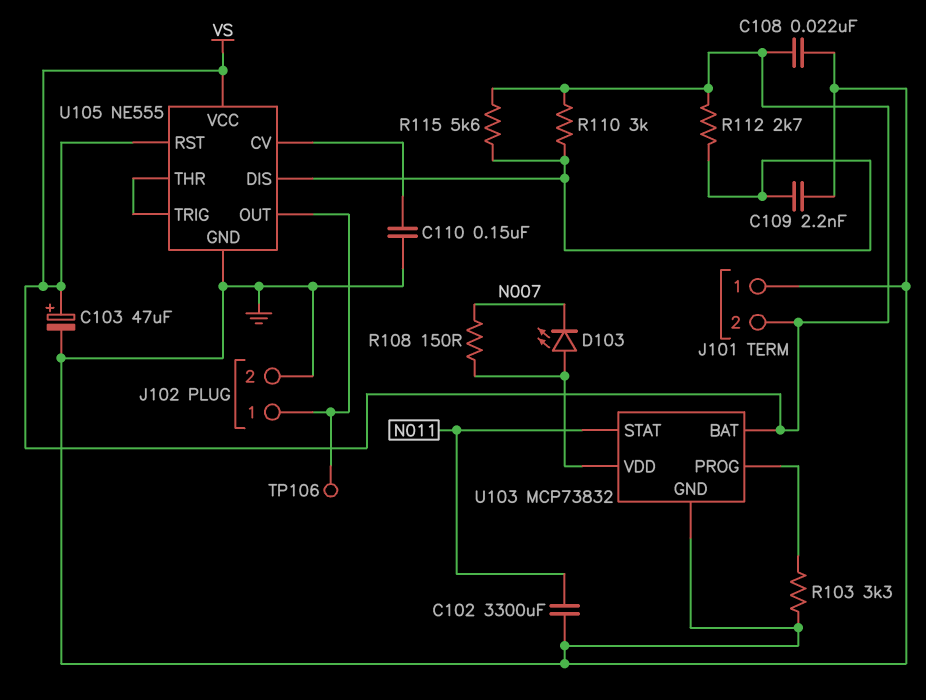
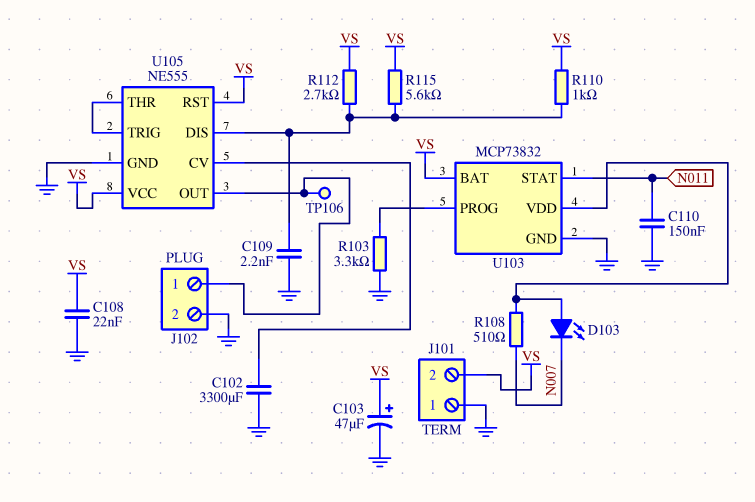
C102: 3300uF (GND, N011) -> 3300uF (GND, U105/CV)
C110: 150nF (GND, U105/CV) -> 150nF (GND, N011)
R108: 150 (N007, U103/VDD) -> 510 (N007, U103/VDD)
R110: 3k (U105/DIS, VS) -> 1k (U105/DIS, VS)

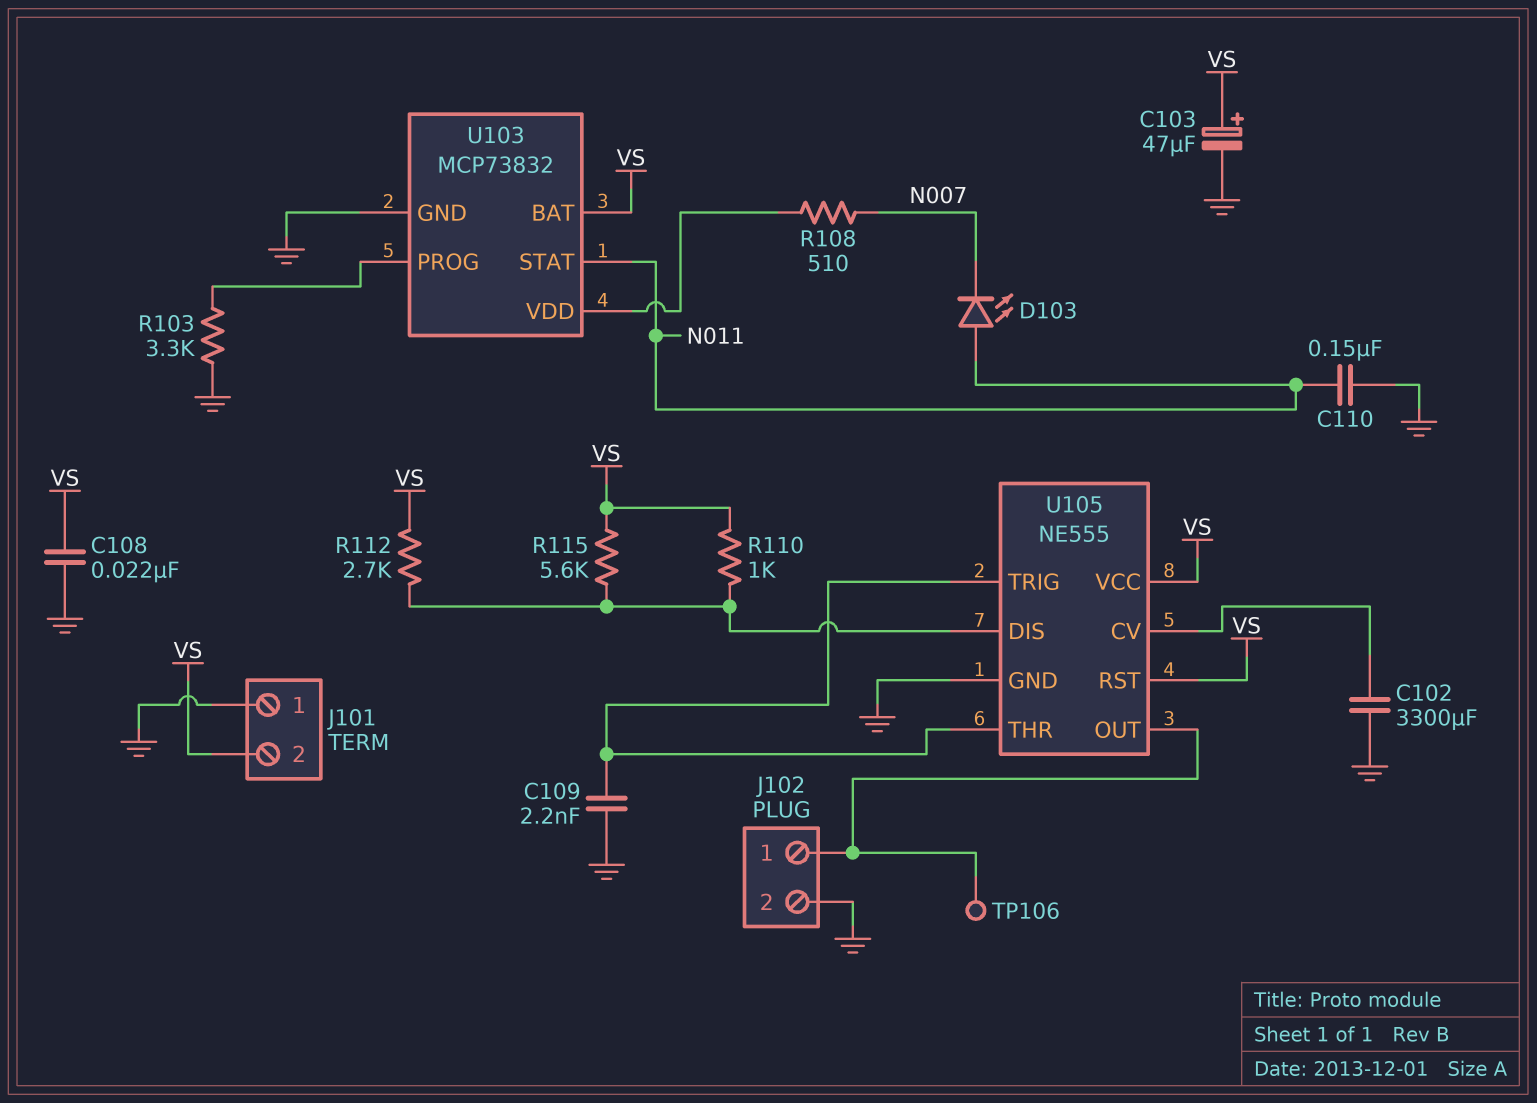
C109: 2.2nF (GND, U105/DIS) -> 2.2nF (GND, U105/THR)
D103: LED (A U103/VDD, K N007) -> LED (A N011, K N007)

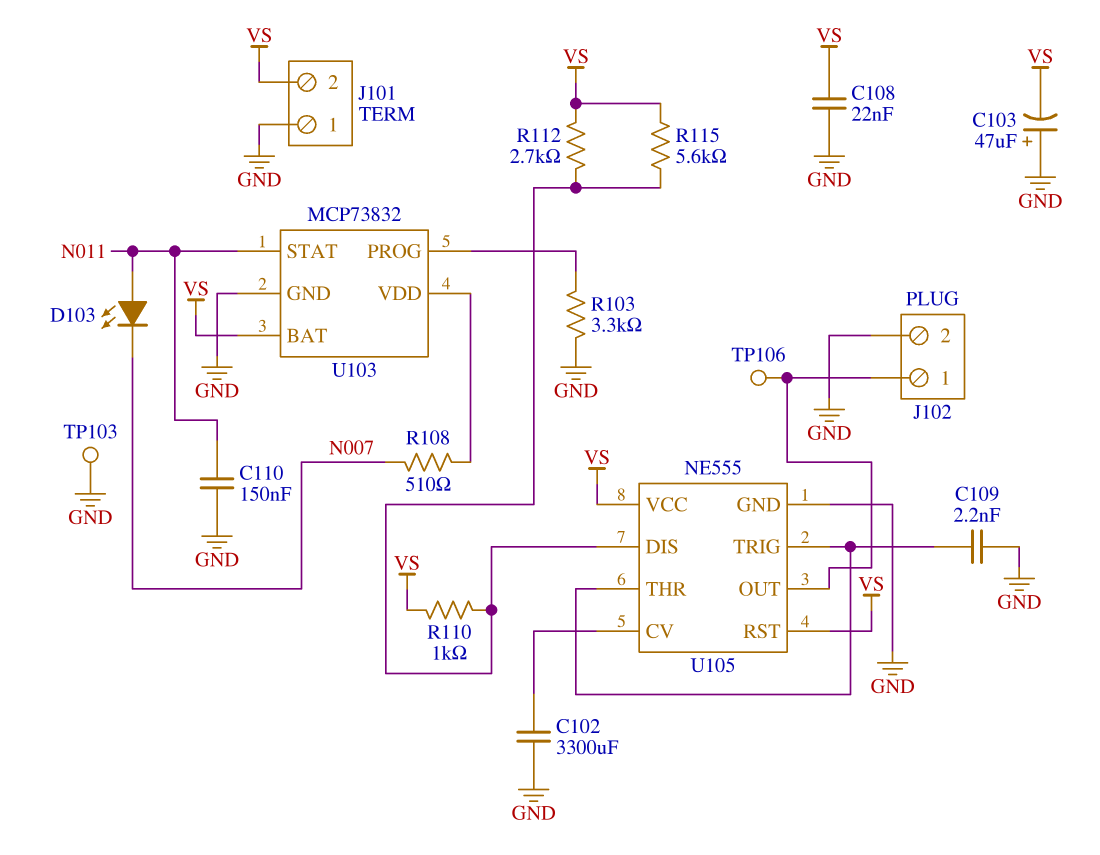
C103: 47uF (plus VS, minus GND) -> 47uF (plus GND, minus VS)
TP103: none -> test point (GND)

